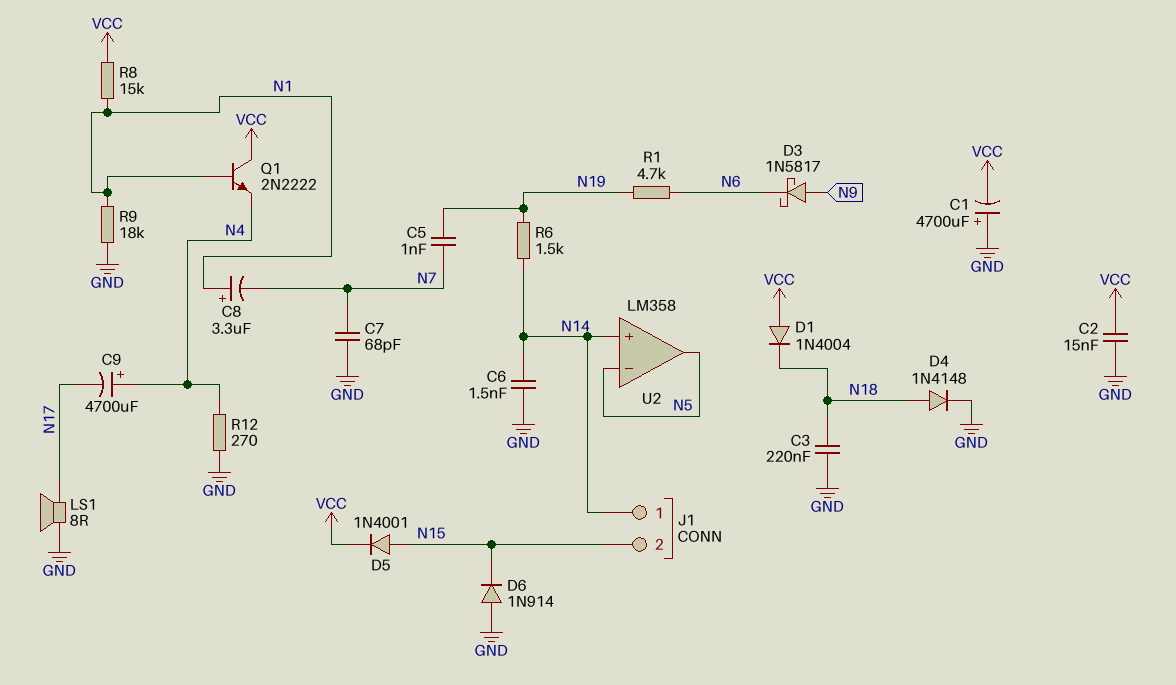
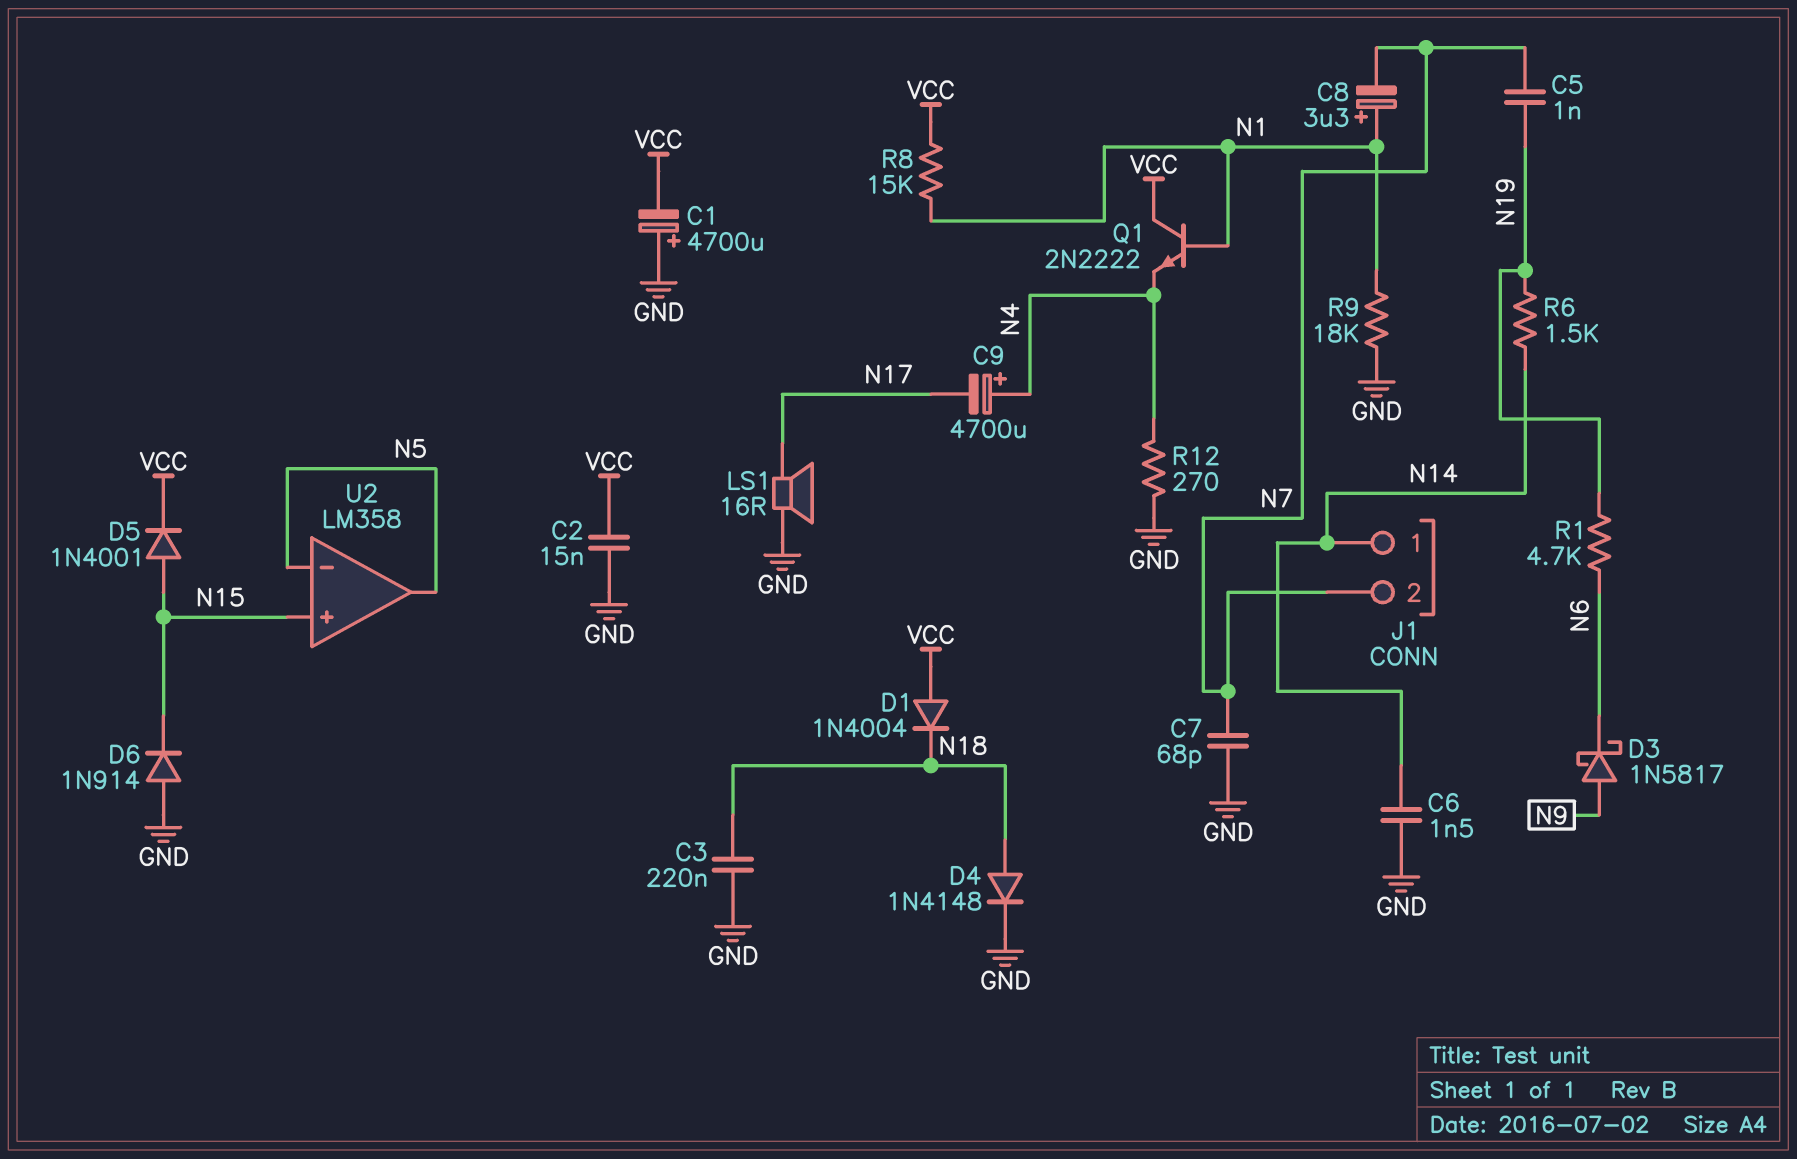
J1 pin 2: N15 -> N7
LS1: speaker 8R (GND, N17) -> speaker 16R (GND, N17)
U2 pin in+: N14 -> N15

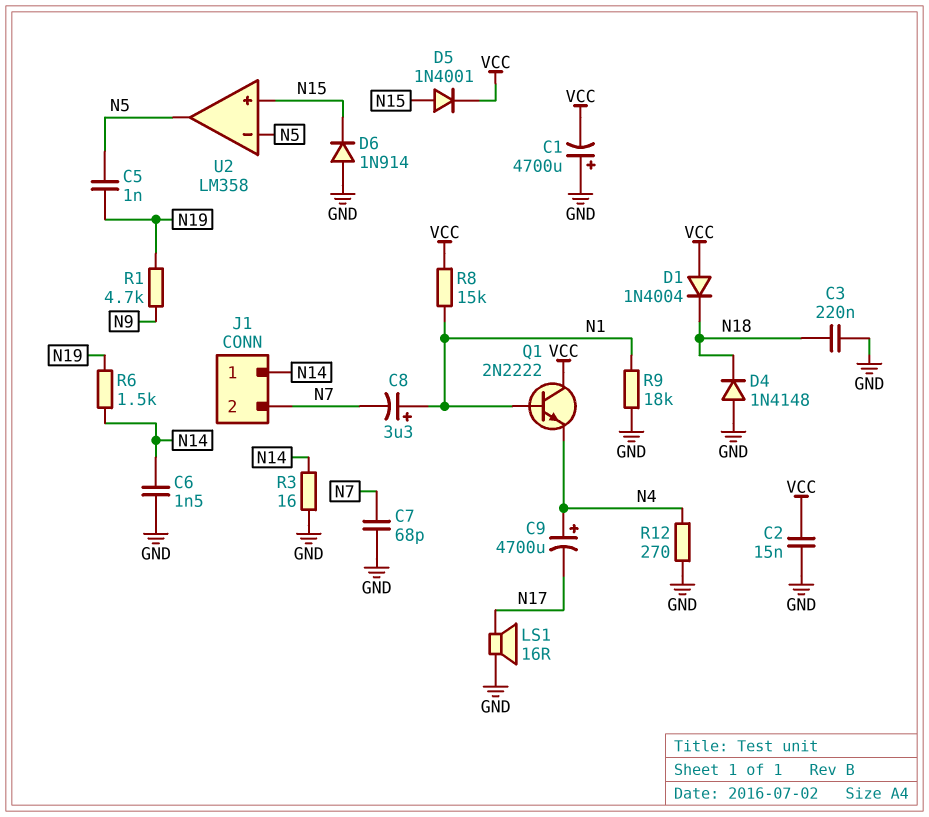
C5: 1nF (N7, N19) -> 1nF (N5, N19)
D3: schottky 1N5817 (A N9, K N6) -> none
D4: diode 1N4148 (A N18, K GND) -> diode 1N4148 (A GND, K N18)
R1: 4.7k (N6, N19) -> 4.7k (N9, N19)
R3: none -> 16 (GND, N14)

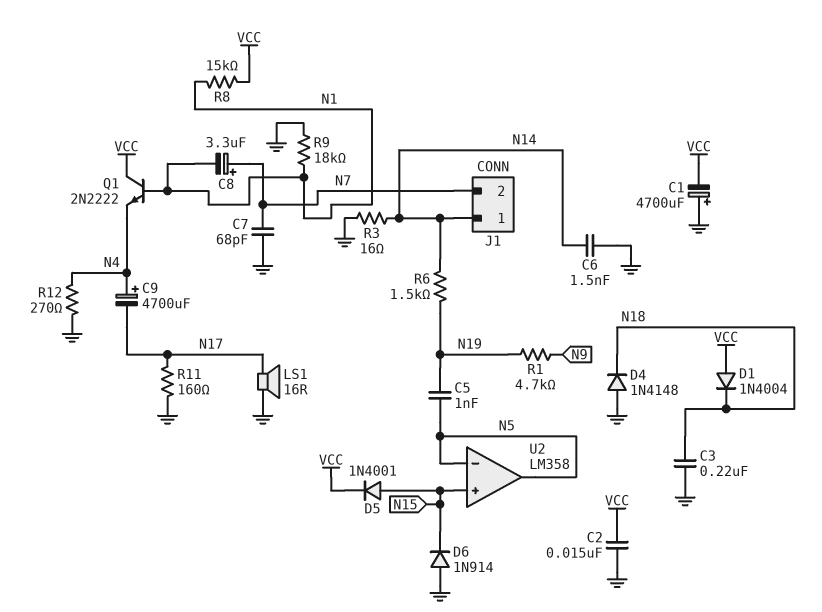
C8: 3.3uF (plus N1, minus N7) -> 3.3uF (plus N7, minus N1)
R11: none -> 160 (GND, N17)

